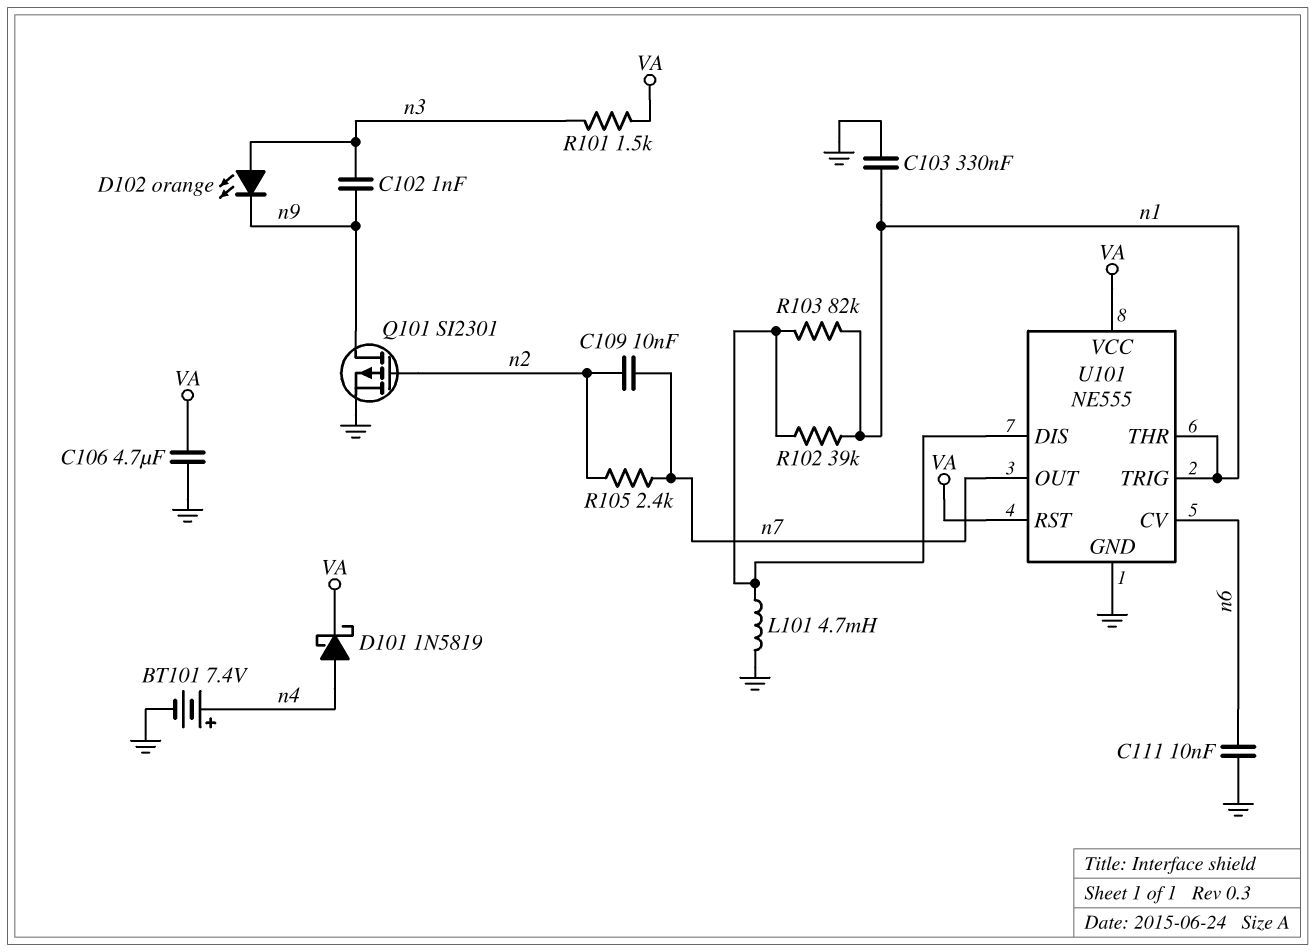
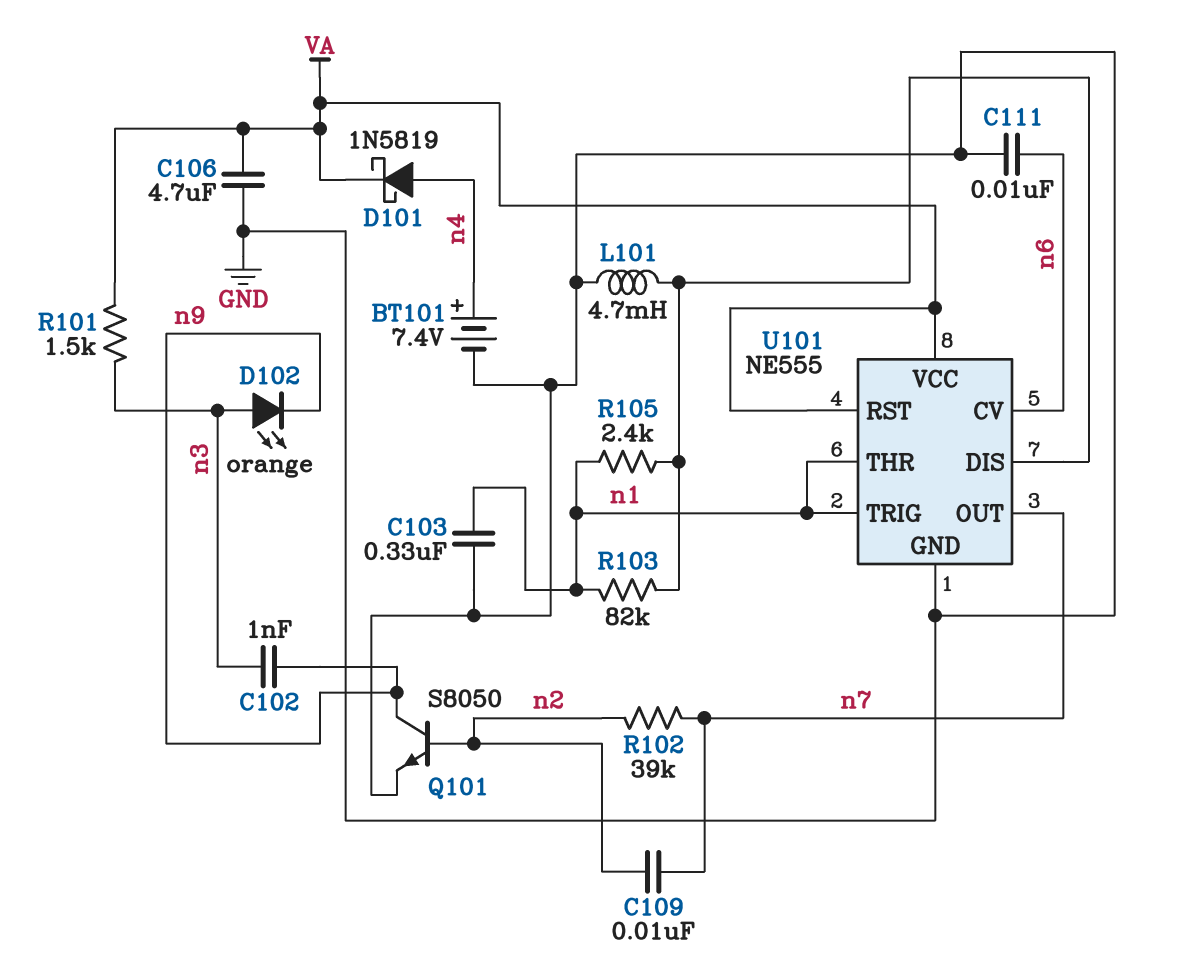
Q101: PMOS SI2301 (G n2, D n9, S GND) -> NPN S8050 (B n2, C n9, E GND)
R102: 39k (U101/DIS, n1) -> 39k (n2, n7)
R105: 2.4k (n2, n7) -> 2.4k (U101/DIS, n1)

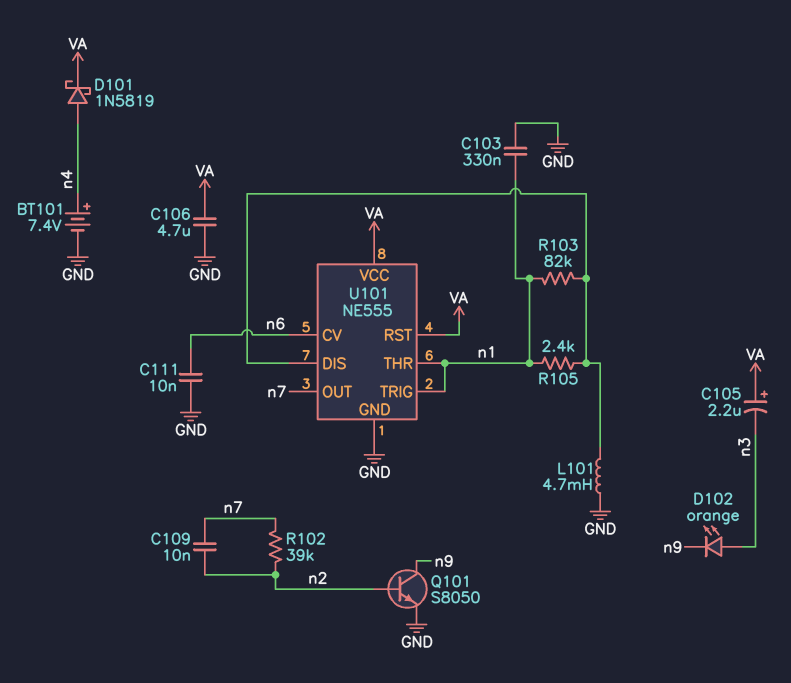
C102: 1nF (n3, n9) -> none
C105: none -> 2.2uF (plus VA, minus n3)
R101: 1.5k (VA, n3) -> none

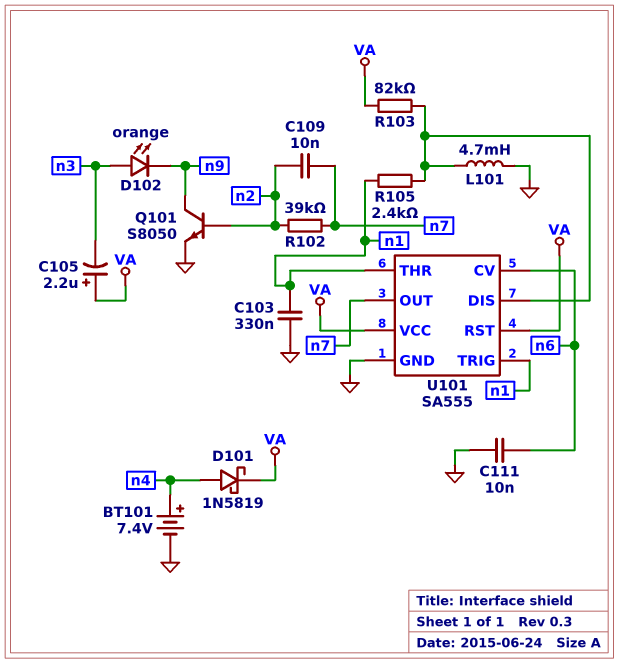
C106: 4.7uF (GND, VA) -> none
R103: 82k (U101/DIS, n1) -> 82k (U101/DIS, VA)
U101: NE555 -> SA555

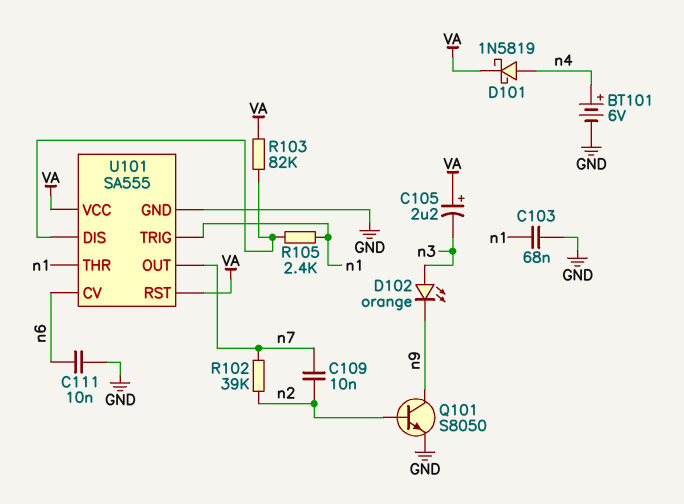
BT101: 7.4V (plus n4, minus GND) -> 6V (plus n4, minus GND)
C103: 330nF (GND, n1) -> 68nF (GND, n1)
L101: 4.7mH (GND, U101/DIS) -> none

